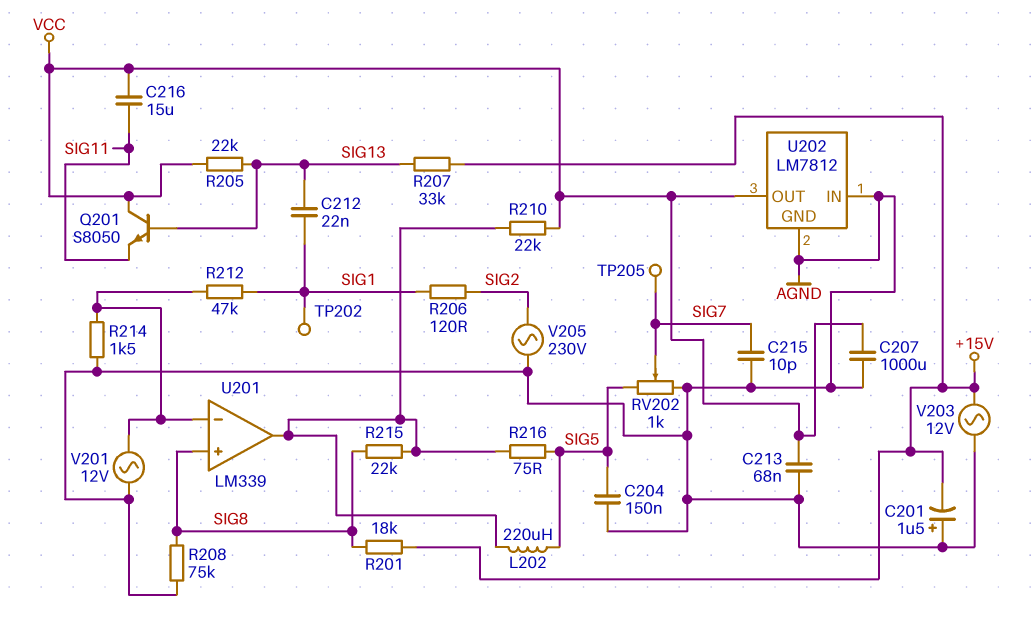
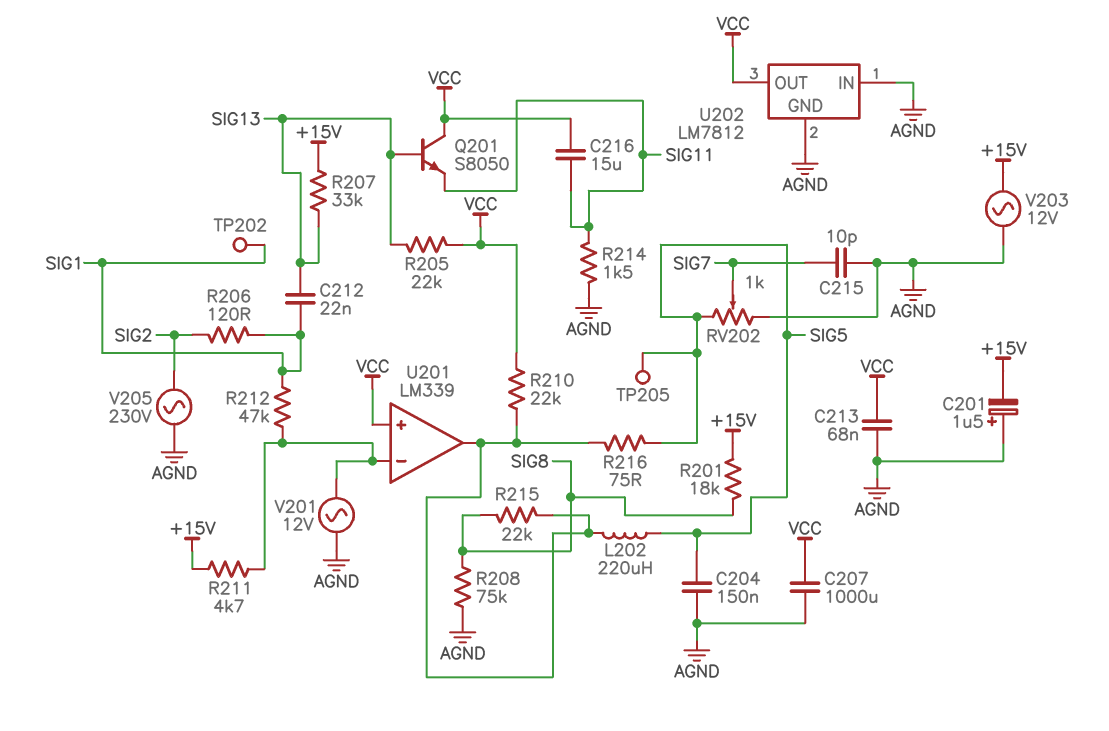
R211: none -> 4.7k (+15V, U201/in-)
R214: 1.5k (AGND, U201/in-) -> 1.5k (AGND, SIG11)
TP205: test point (SIG7) -> test point (SIG5)
U201 pin in+: SIG8 -> VCC

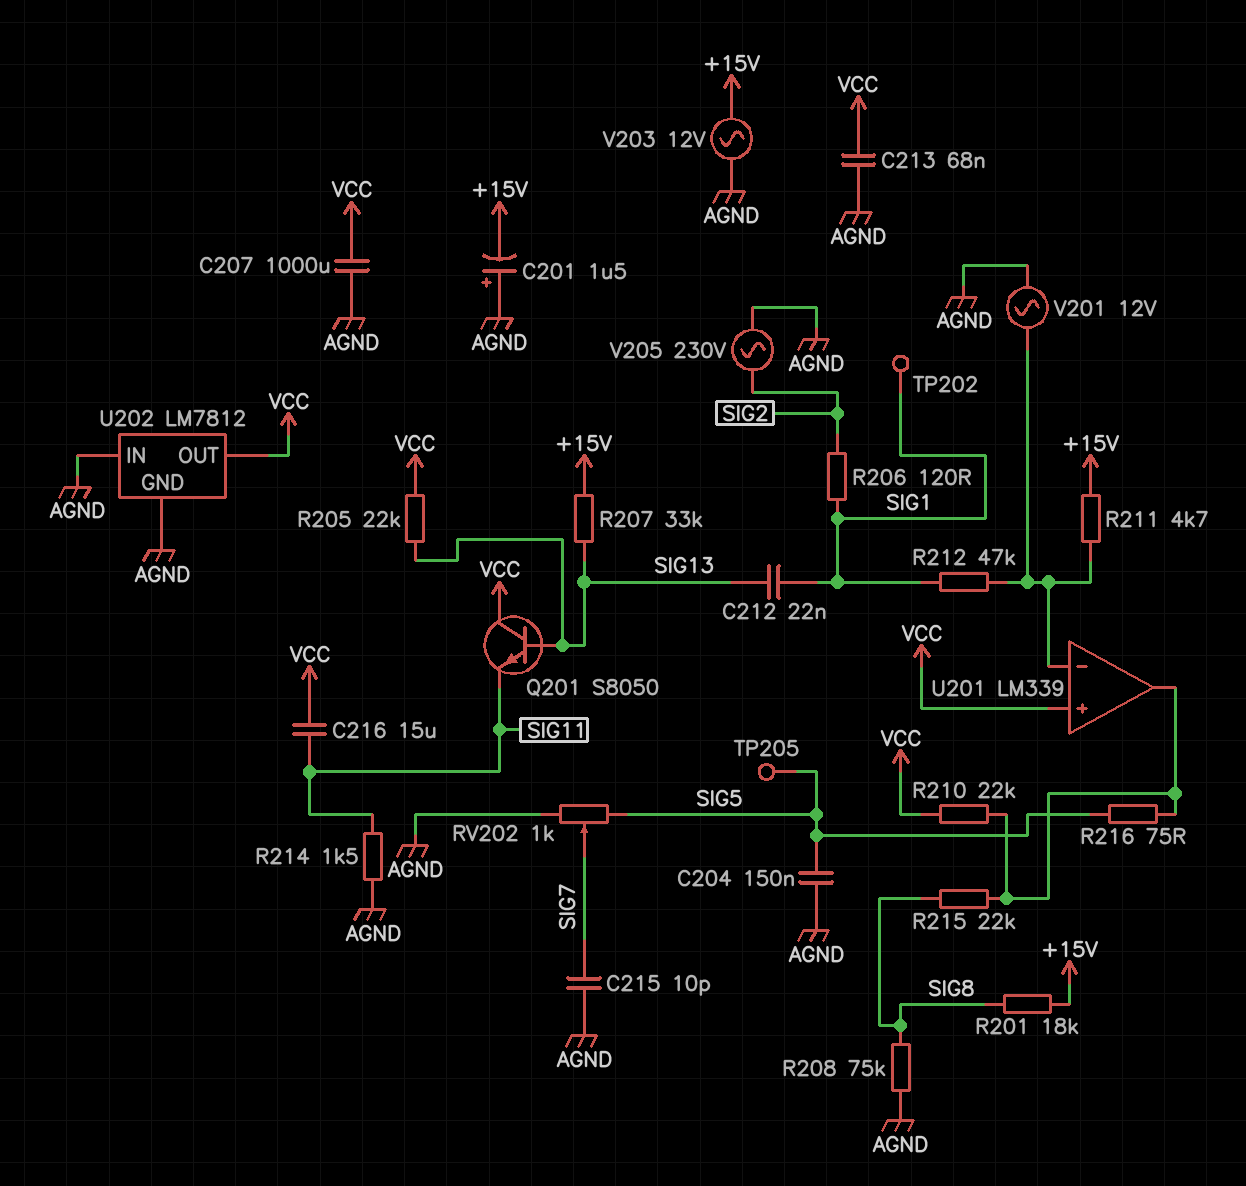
L202: 220uH (SIG5, U201/out) -> none

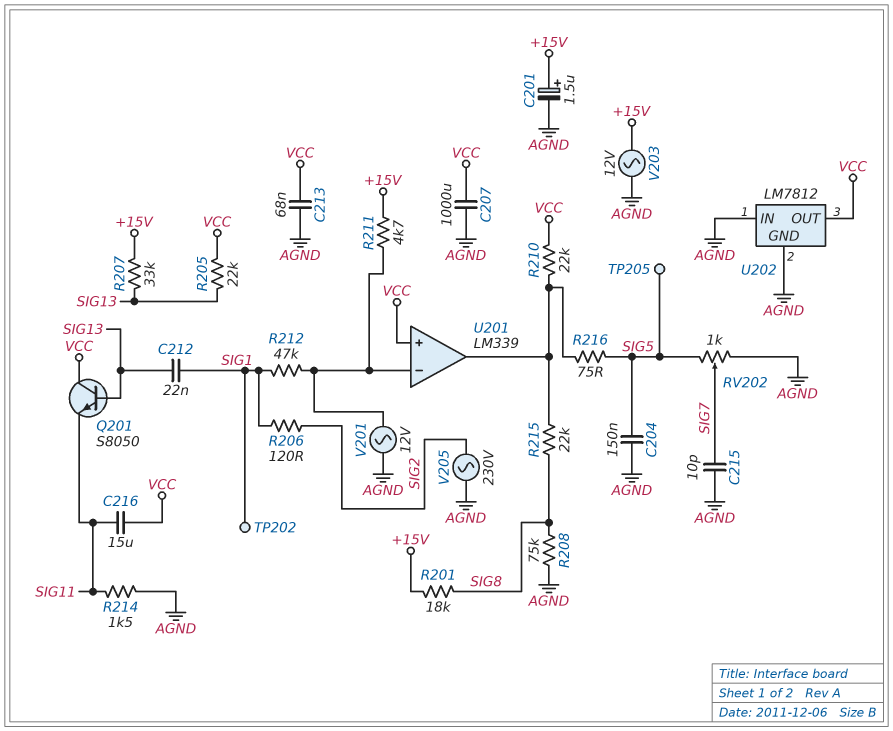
C201: 1.5uF (plus AGND, minus +15V) -> 1.5uF (plus +15V, minus AGND)

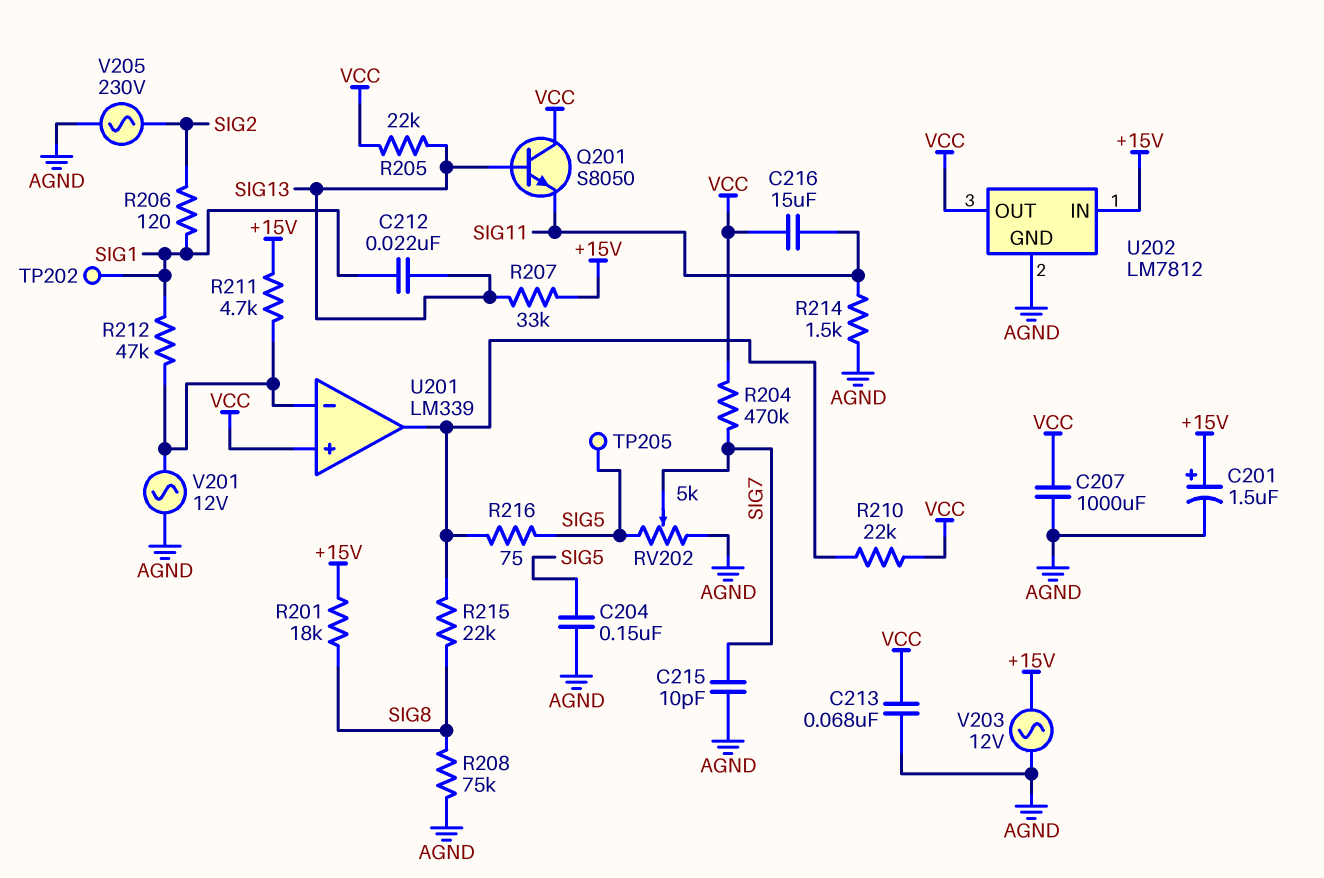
R204: none -> 470k (SIG7, VCC)
RV202: 1k (AGND, SIG5, wiper SIG7) -> 5k (AGND, SIG5, wiper SIG7)
U202 pin IN: AGND -> +15V

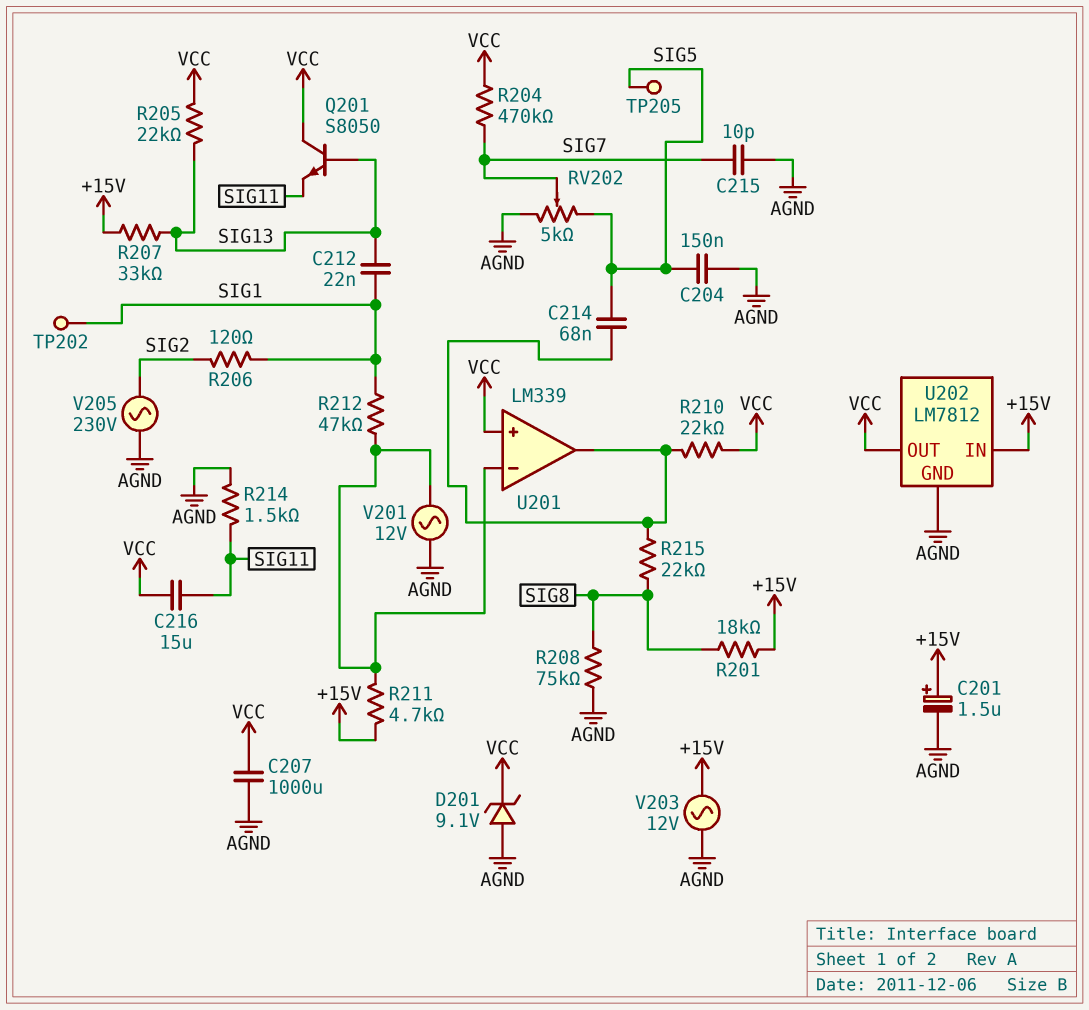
C213: 68nF (AGND, VCC) -> none
C214: none -> 68nF (SIG5, U201/out)
D201: none -> zener 9.1V (A AGND, K VCC)
R216: 75 (SIG5, U201/out) -> none

